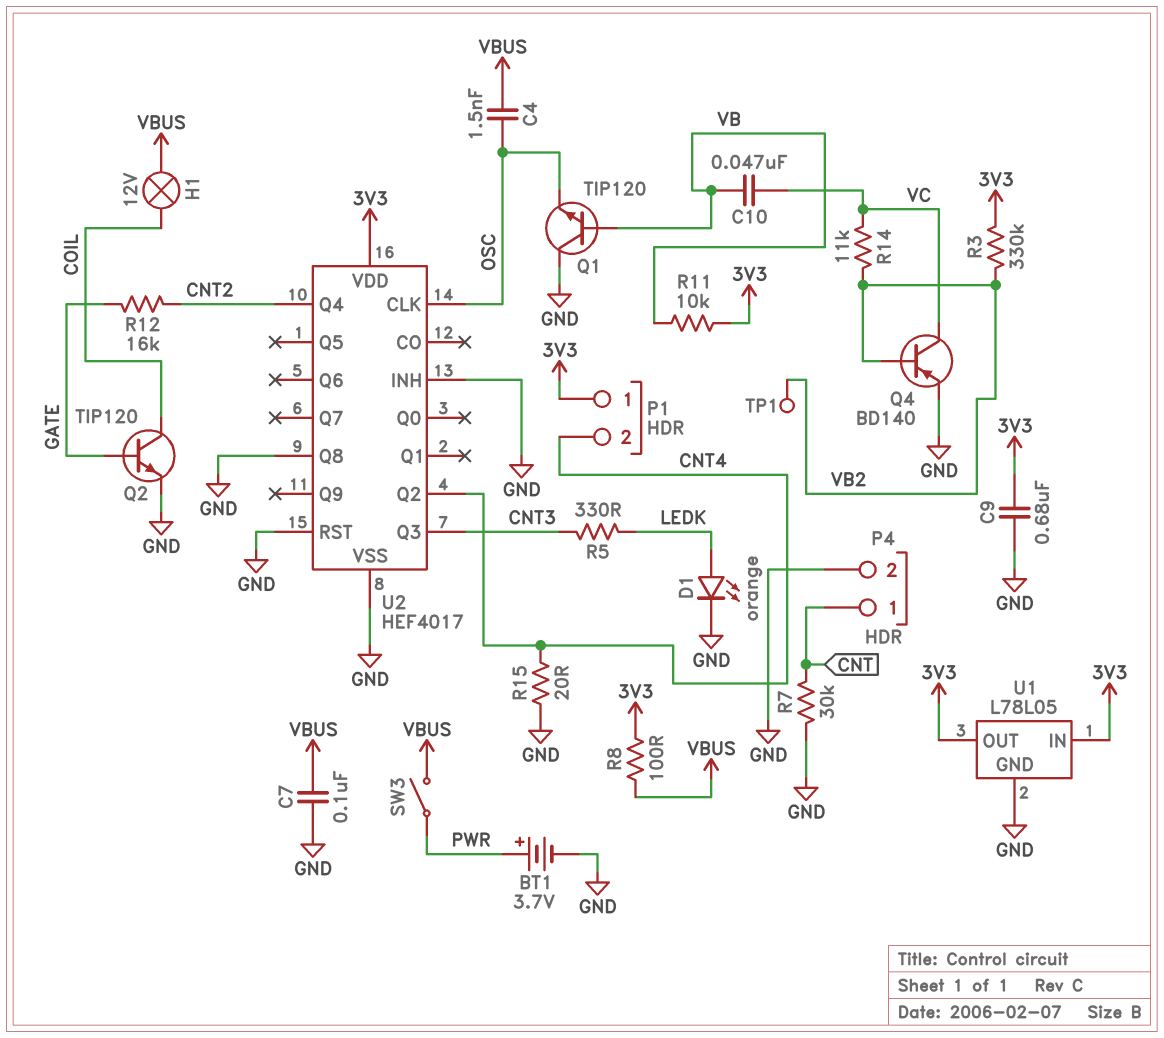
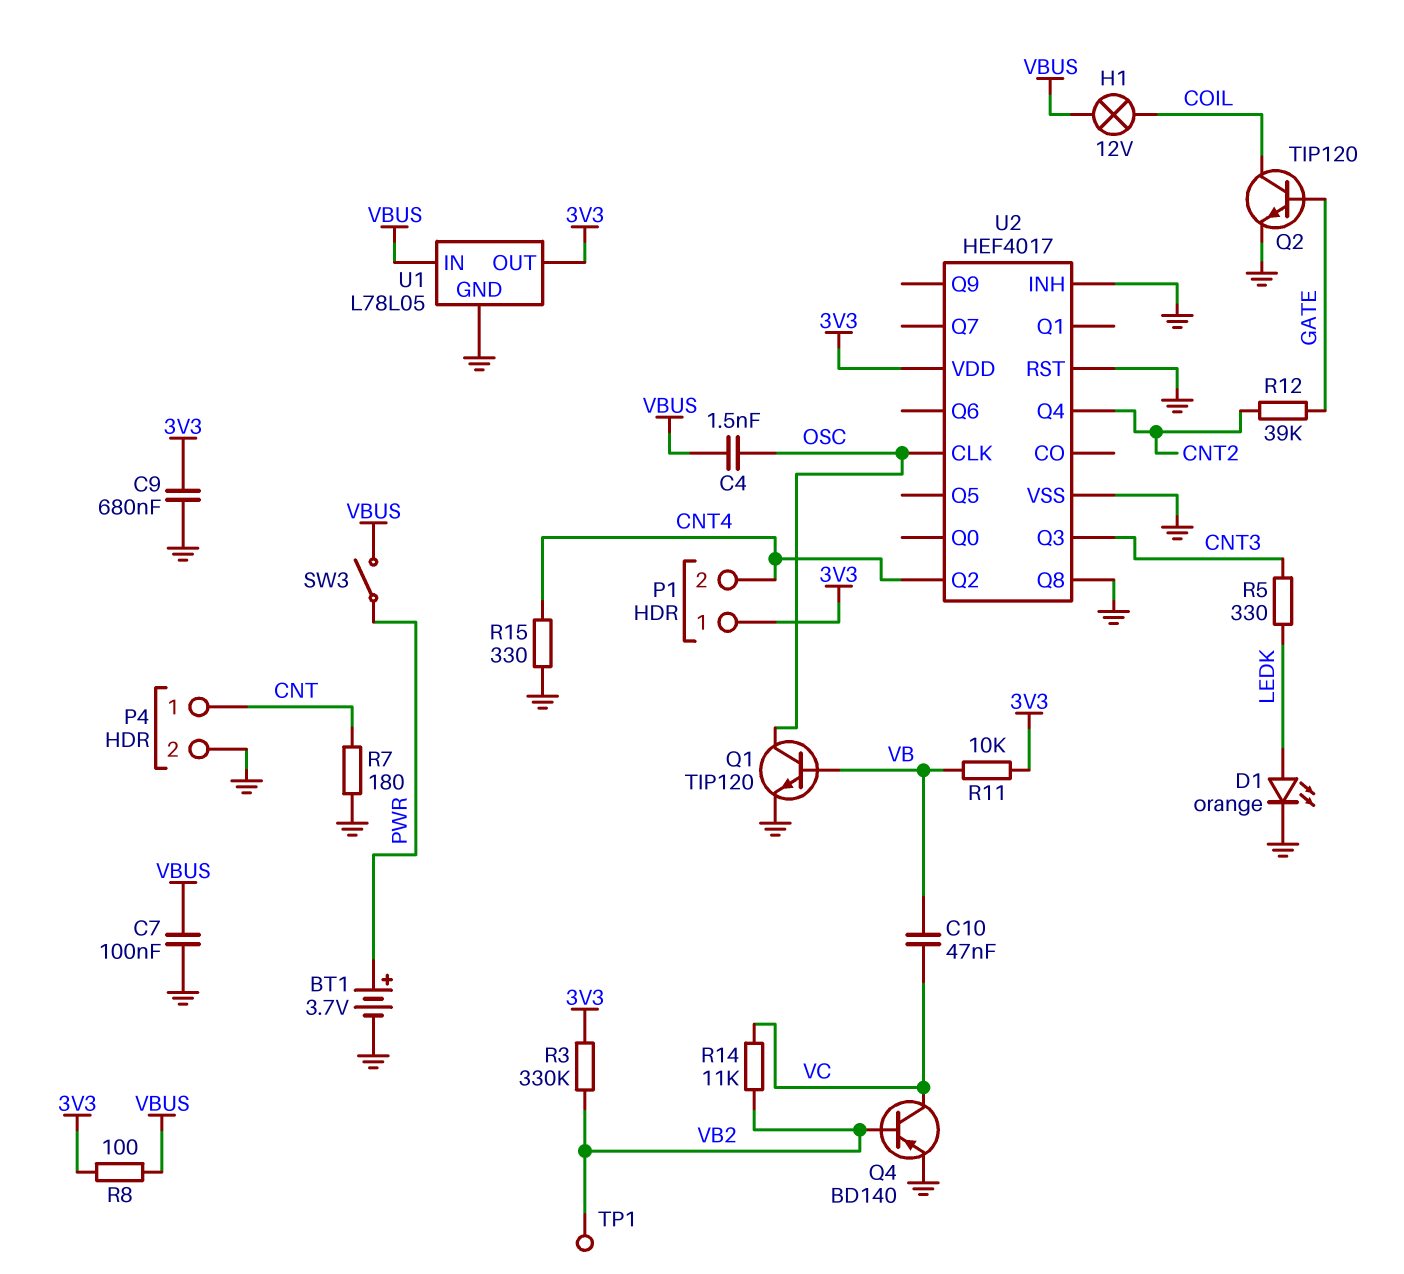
Q1: NPN TIP120 (B VB, C GND, E OSC) -> NPN TIP120 (B VB, C OSC, E GND)
R7: 30k (CNT, GND) -> 180 (CNT, GND)
R12: 16k (CNT2, GATE) -> 39k (CNT2, GATE)
R15: 20 (CNT4, GND) -> 330 (CNT4, GND)
U1 pin IN: 3V3 -> VBUS

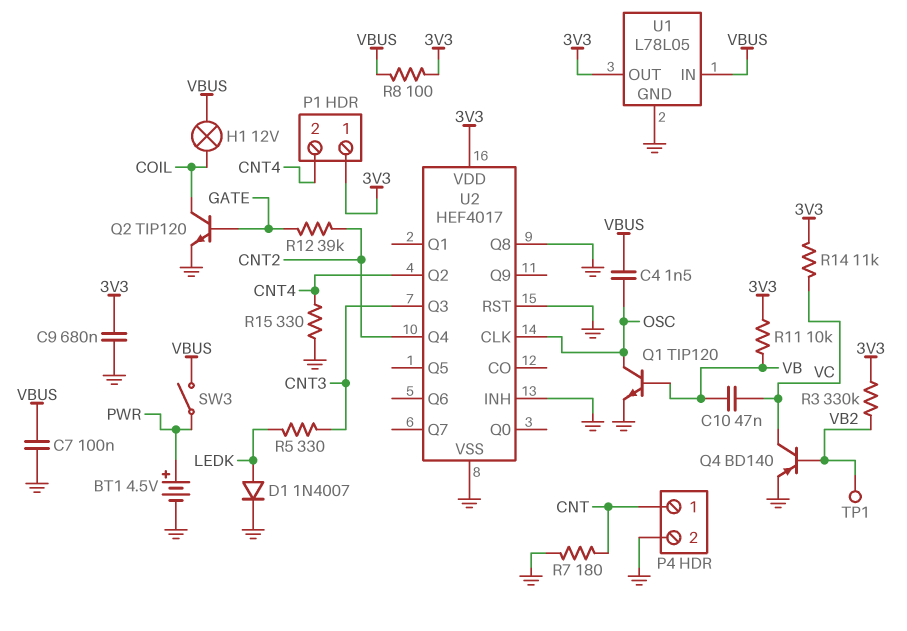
BT1: 3.7V (plus PWR, minus GND) -> 4.5V (plus PWR, minus GND)
D1: LED orange (A LEDK, K GND) -> diode 1N4007 (A LEDK, K GND)
R14: 11k (VB2, VC) -> 11k (3V3, VC)

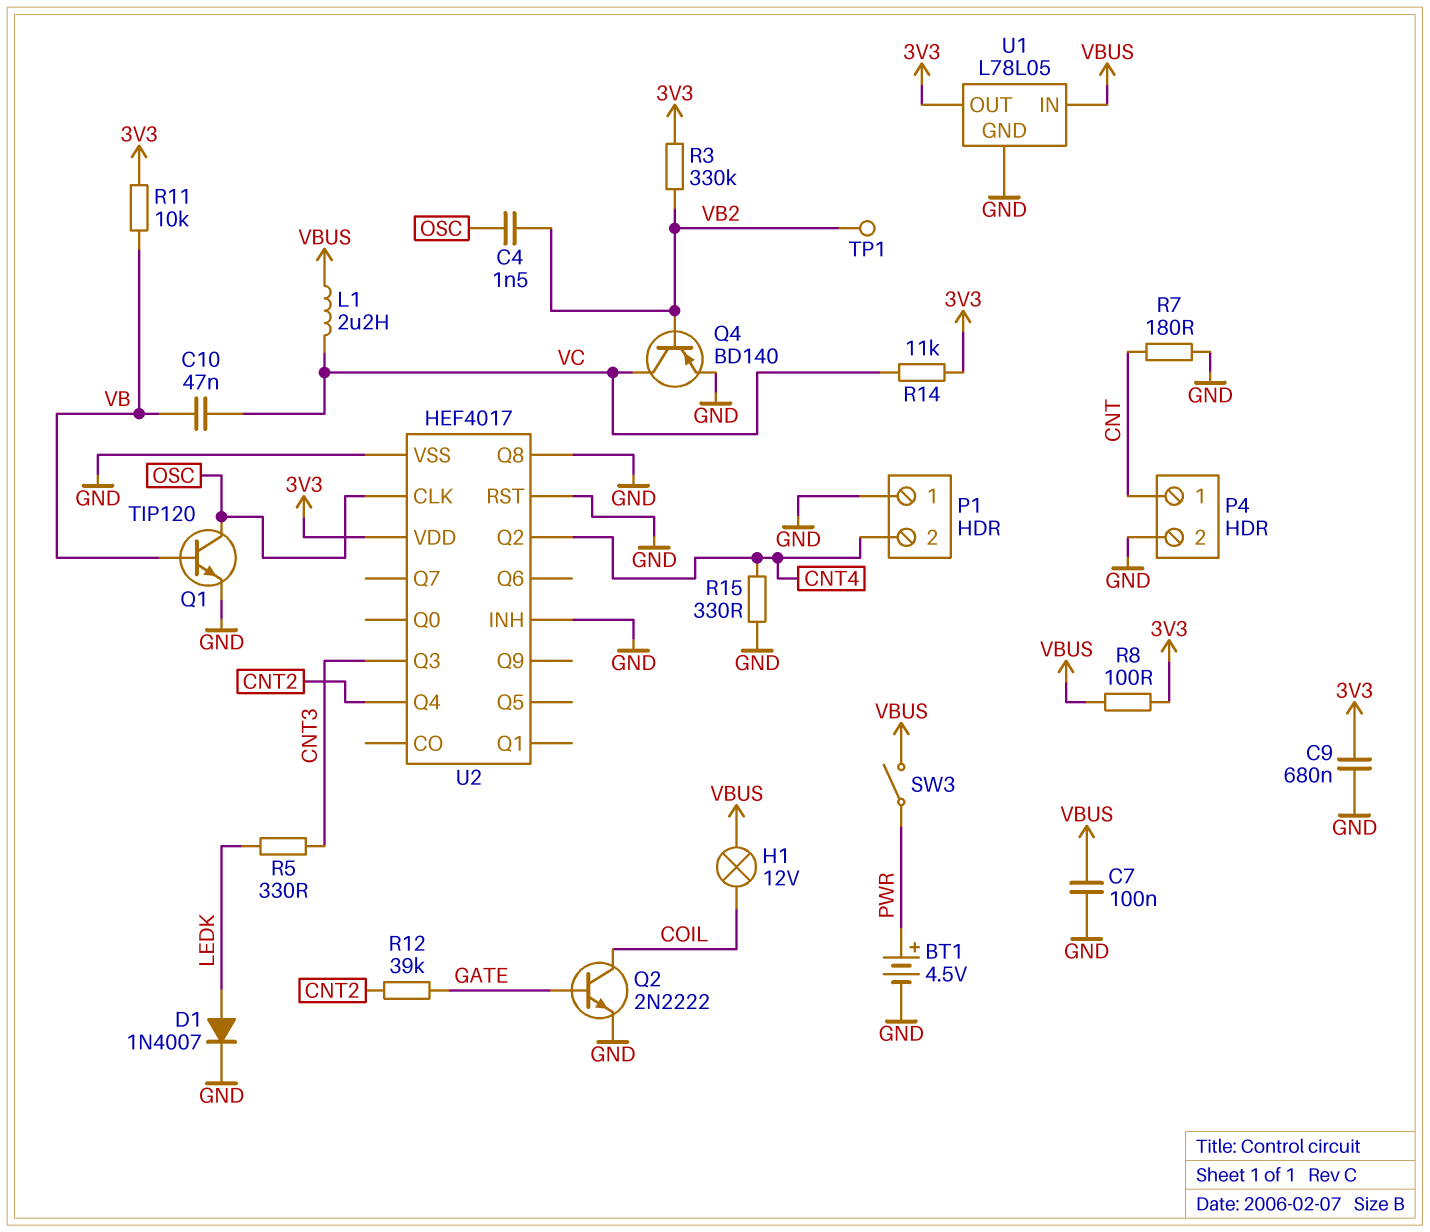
C4: 1.5nF (OSC, VBUS) -> 1.5nF (OSC, VB2)
L1: none -> 2.2uH (VBUS, VC)
P1 pin 1: 3V3 -> GND
Q2: NPN TIP120 (B GATE, C COIL, E GND) -> NPN 2N2222 (B GATE, C COIL, E GND)

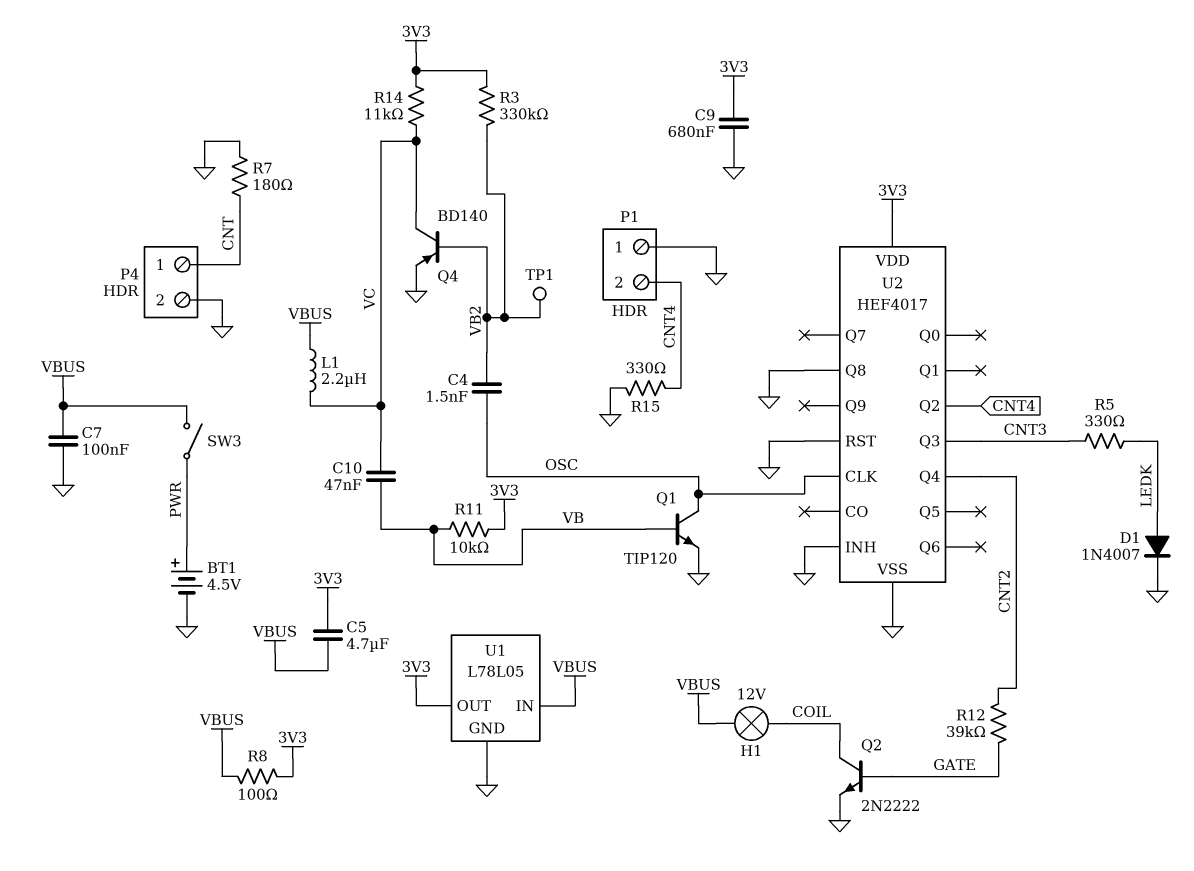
C5: none -> 4.7uF (3V3, VBUS)

